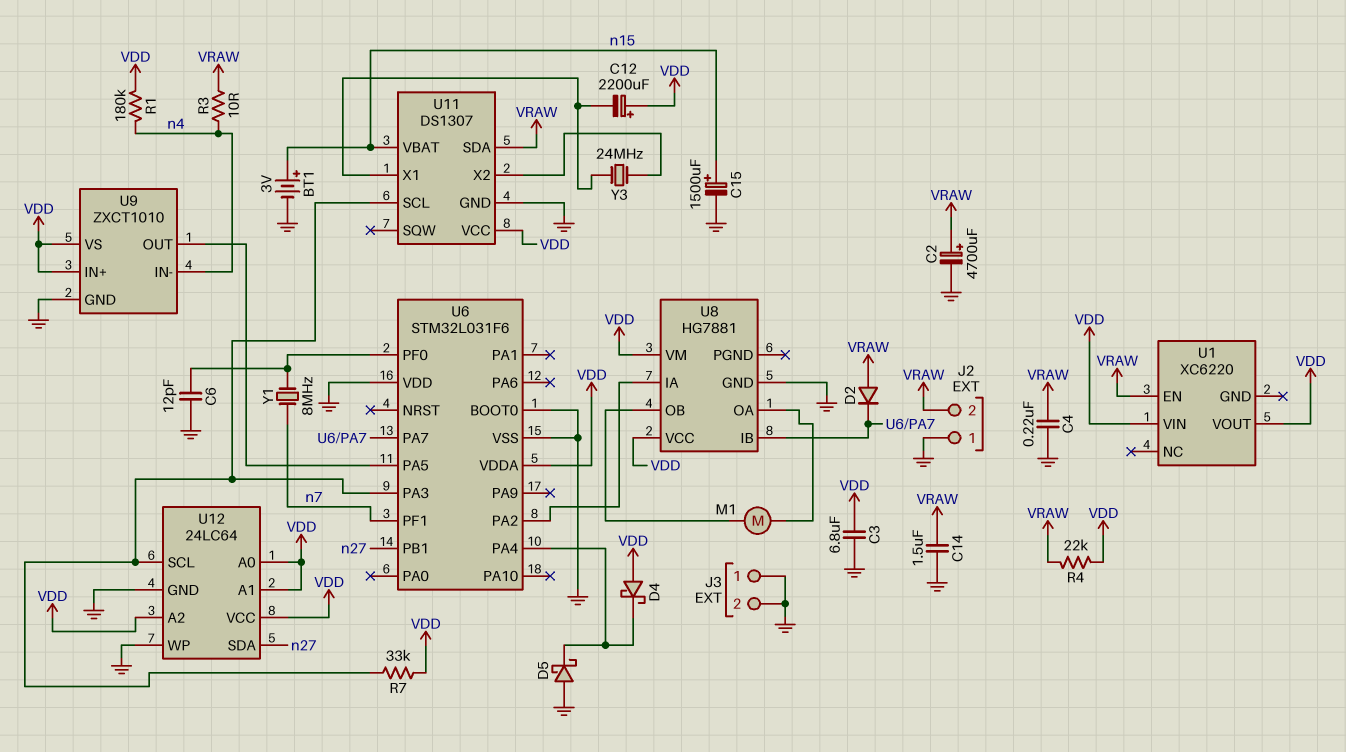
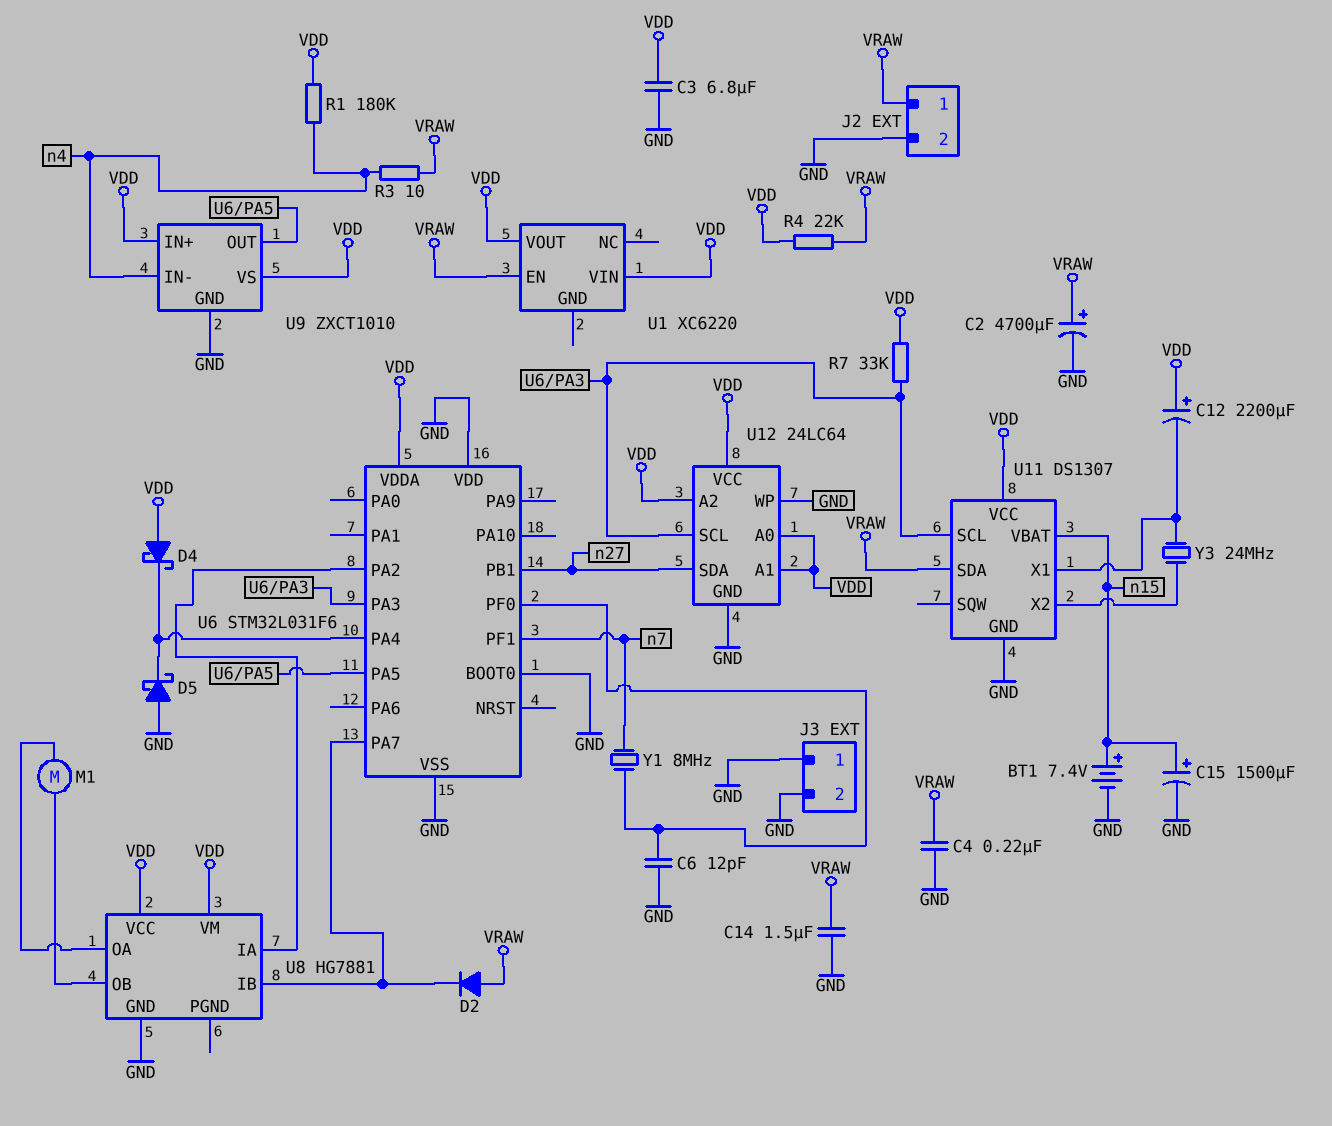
BT1: 3V (plus n15, minus GND) -> 7.4V (plus n15, minus GND)
J2 pin 1: GND -> VRAW
J2 pin 2: VRAW -> GND

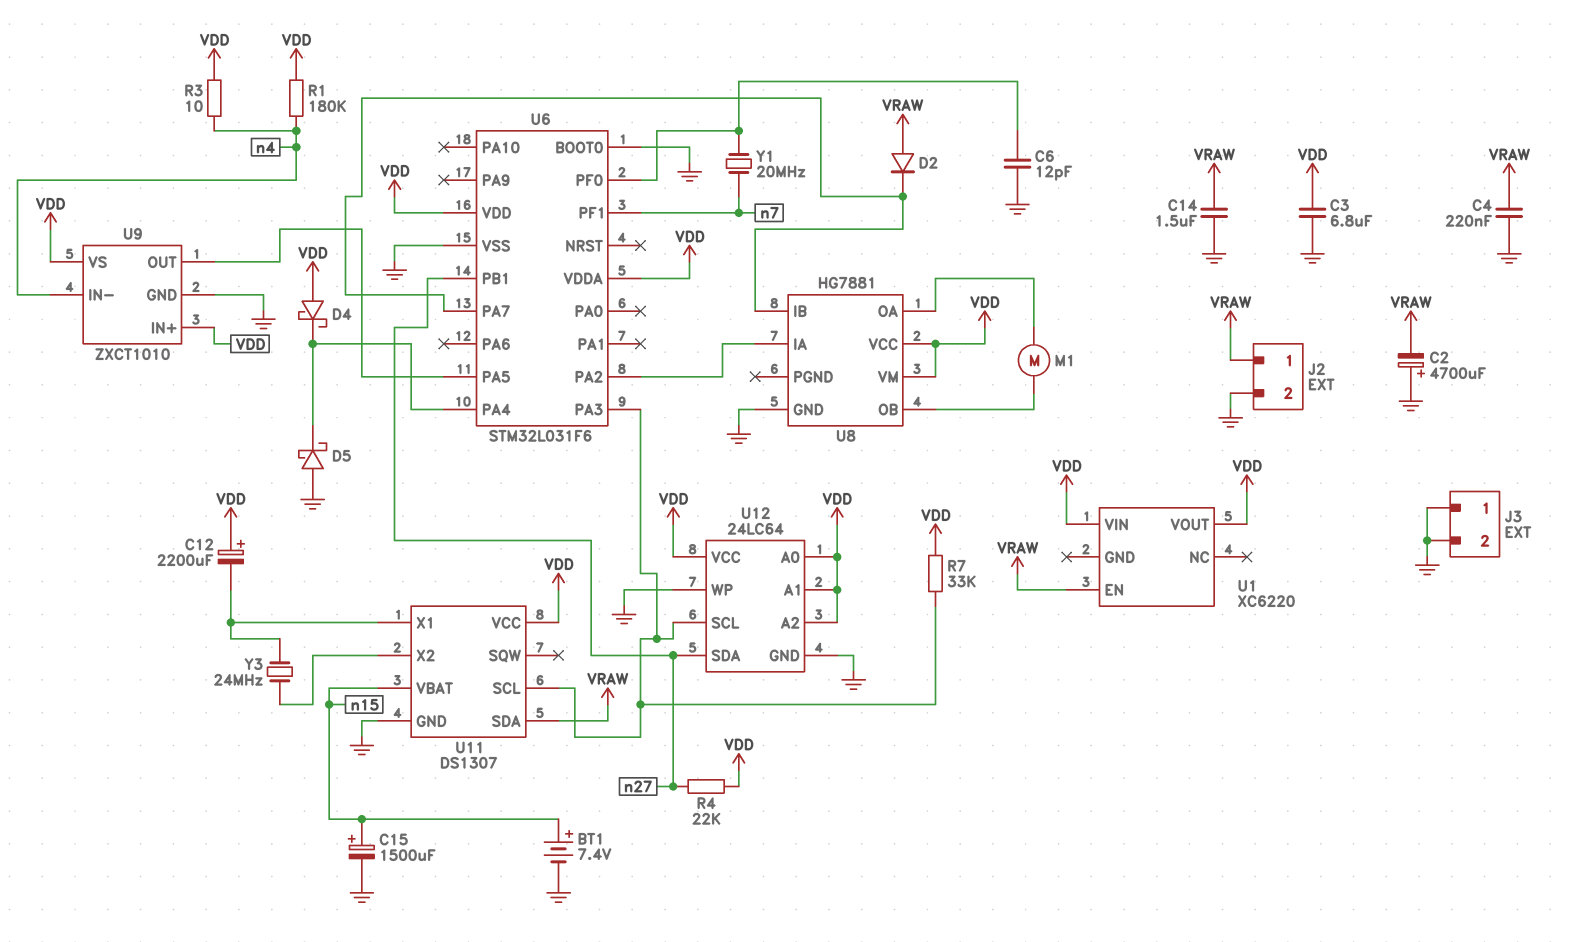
C2: 4700uF (plus VRAW, minus GND) -> 4700uF (plus GND, minus VRAW)
R3: 10 (VRAW, n4) -> 10 (VDD, n4)
R4: 22k (VDD, VRAW) -> 22k (VDD, n27)
U6 pin VDD: GND -> VDD
Y1: 8MHz (U6/PF0, n7) -> 20MHz (U6/PF0, n7)

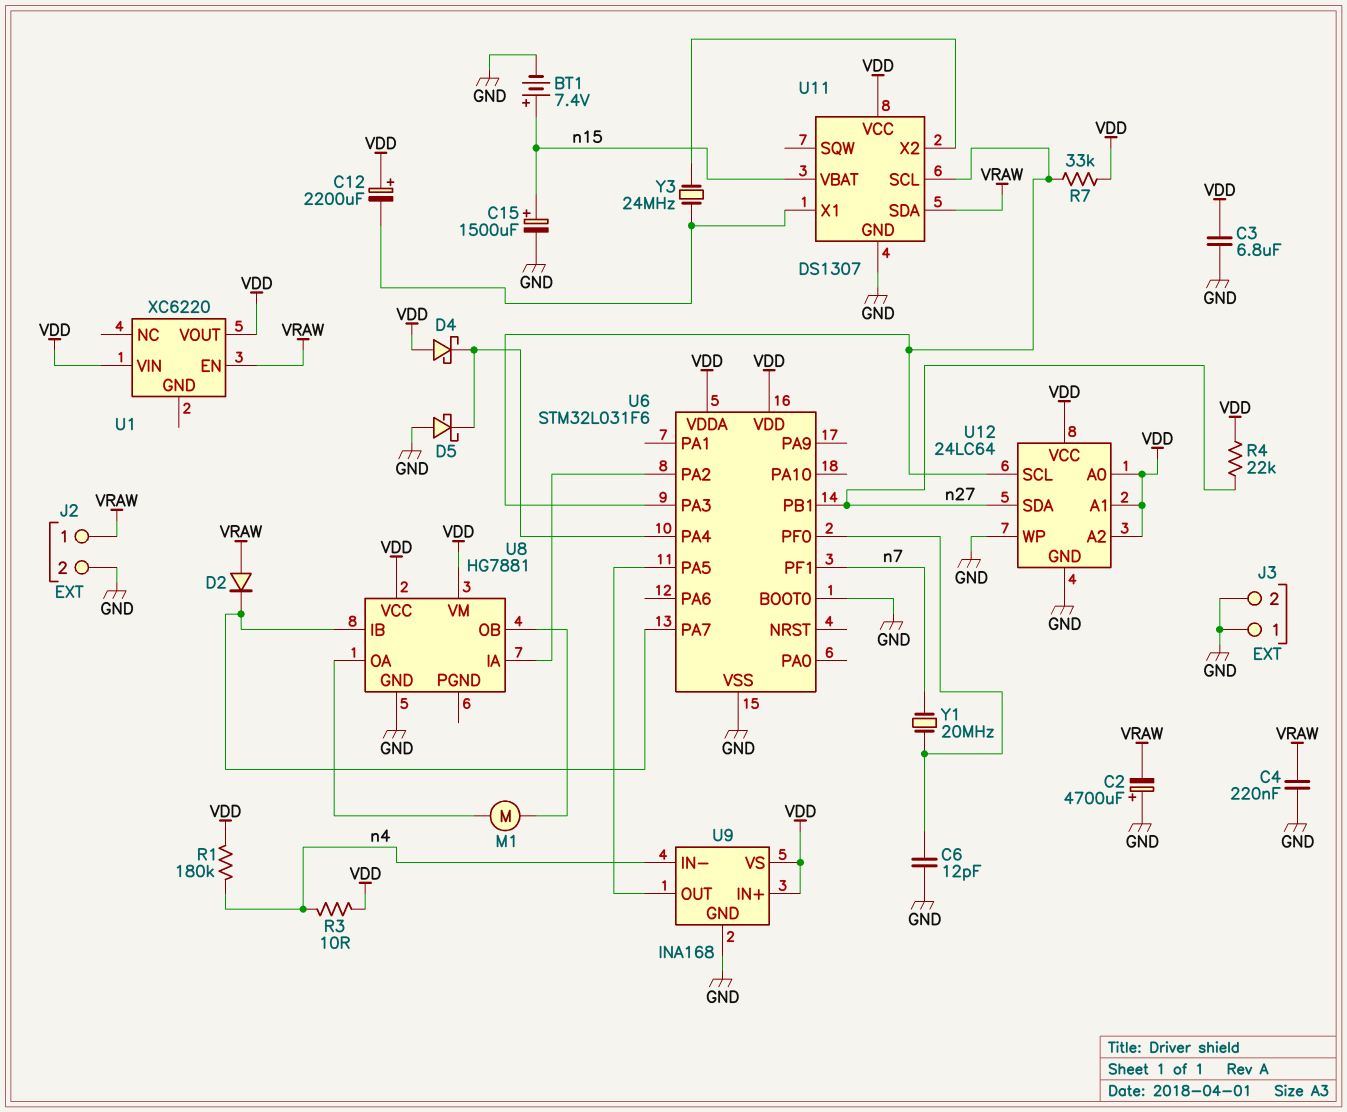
C14: 1.5uF (GND, VRAW) -> none
U9: ZXCT1010 -> INA168

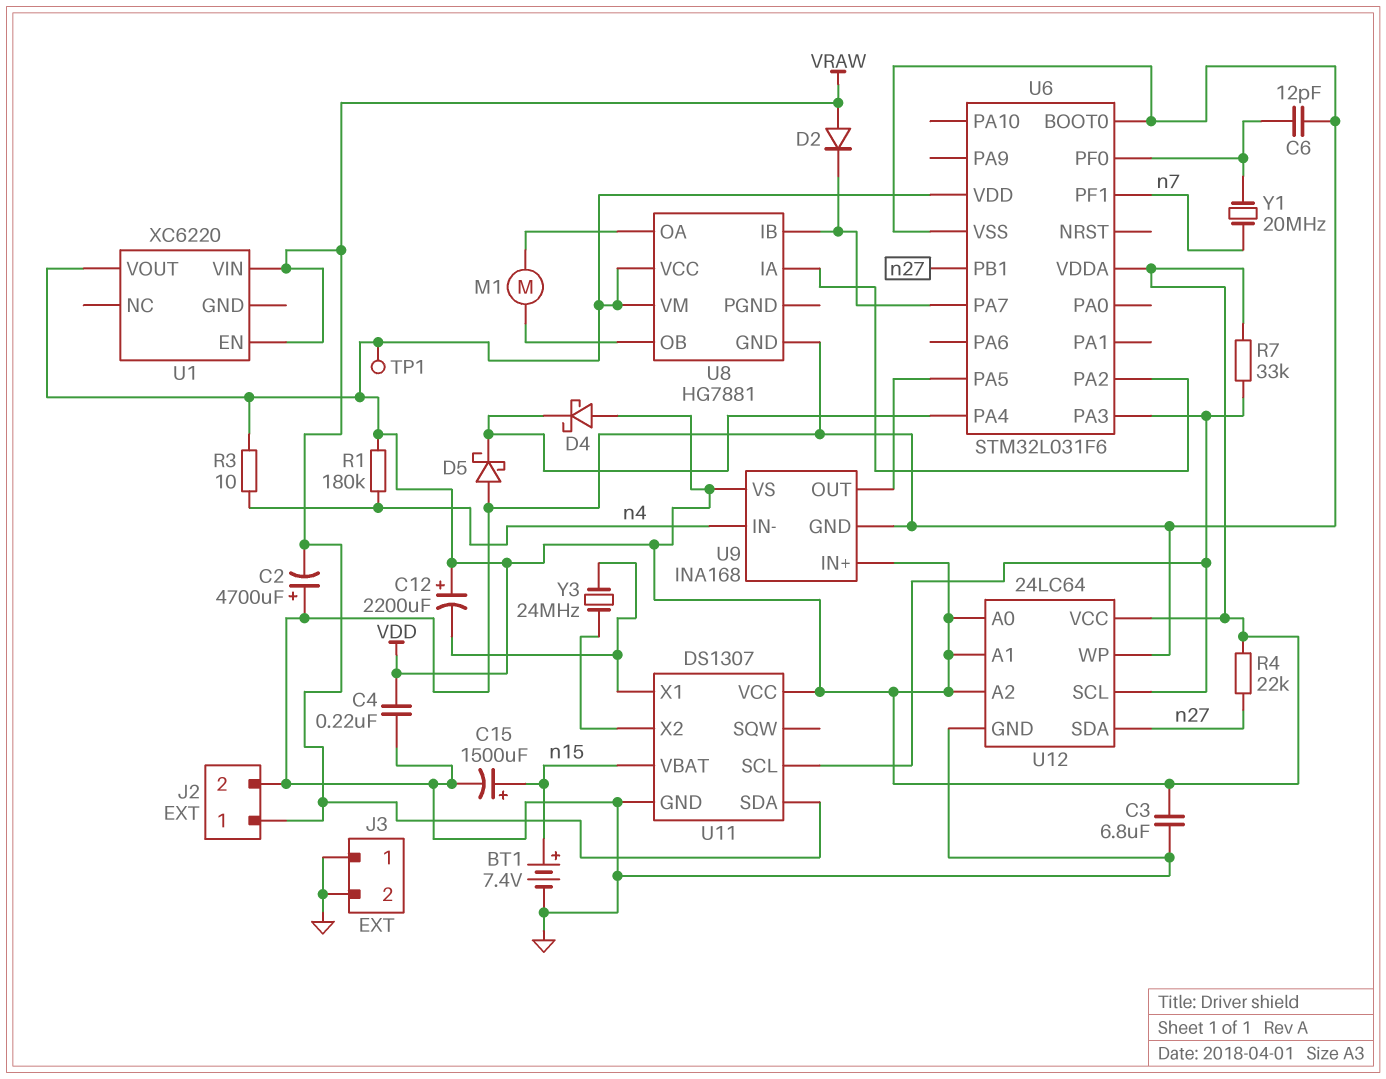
C4: 220nF (GND, VRAW) -> 220nF (GND, VDD)
TP1: none -> test point (VDD)
U1 pin VIN: VDD -> VRAW

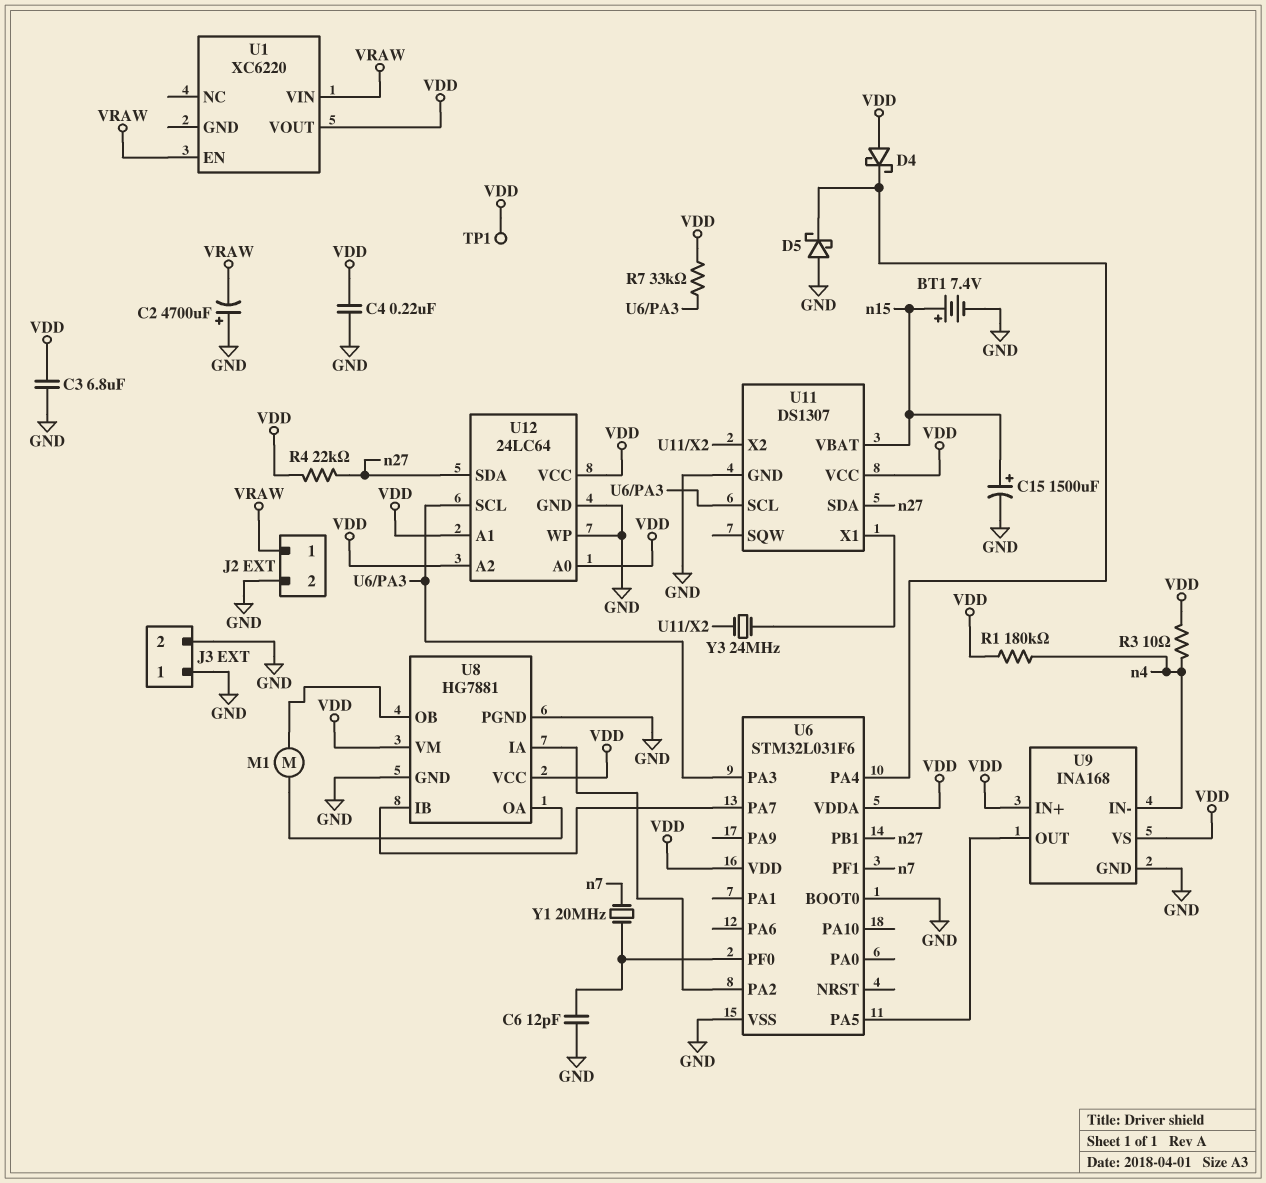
C12: 2200uF (plus VDD, minus U11/X1) -> none
D2: diode (A VRAW, K U6/PA7) -> none
U8 pin PGND: none -> GND
U11 pin SDA: VRAW -> n27

